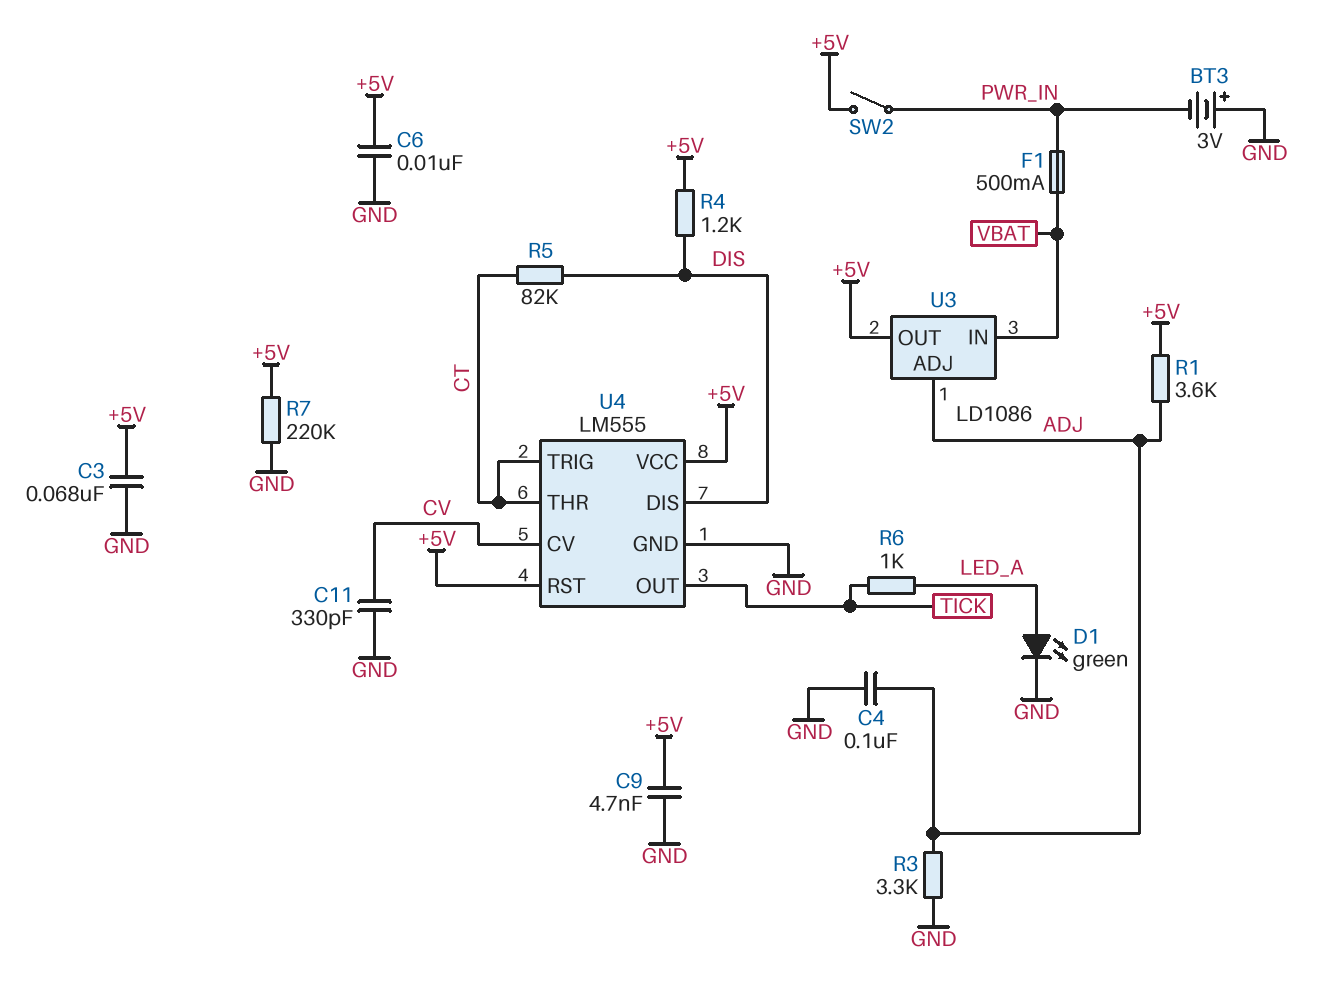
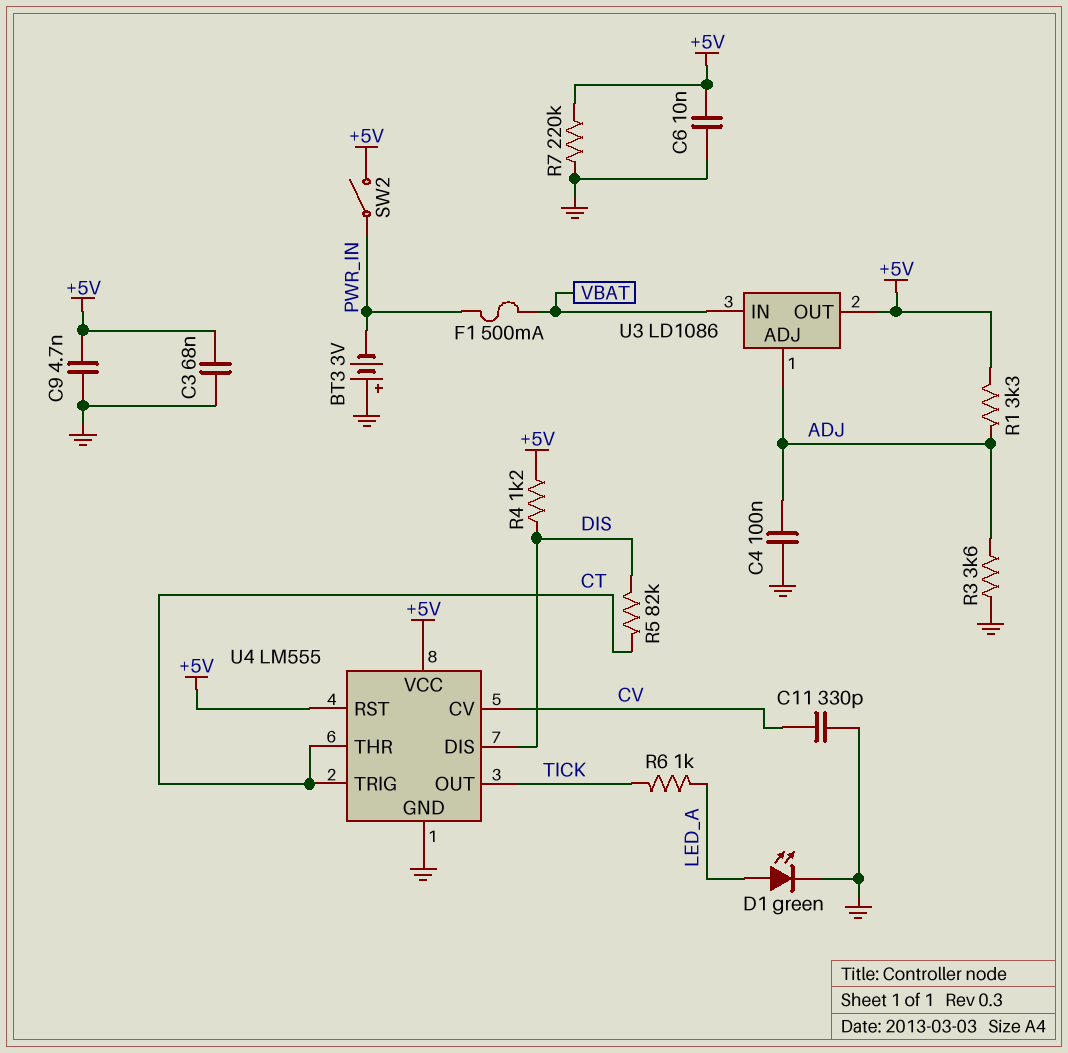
R1: 3.6k (+5V, ADJ) -> 3.3k (+5V, ADJ)
R3: 3.3k (ADJ, GND) -> 3.6k (ADJ, GND)

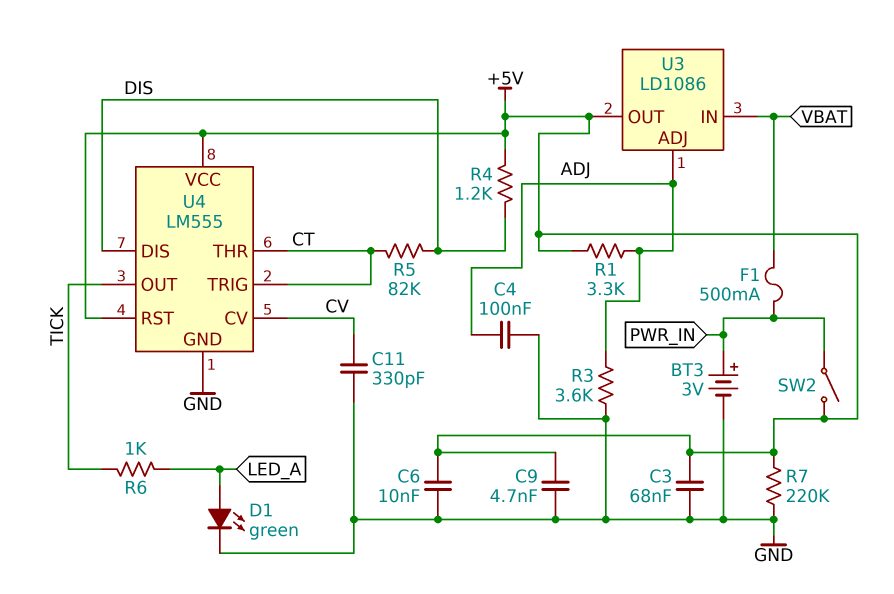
BT3: 3V (plus GND, minus PWR_IN) -> 3V (plus PWR_IN, minus GND)

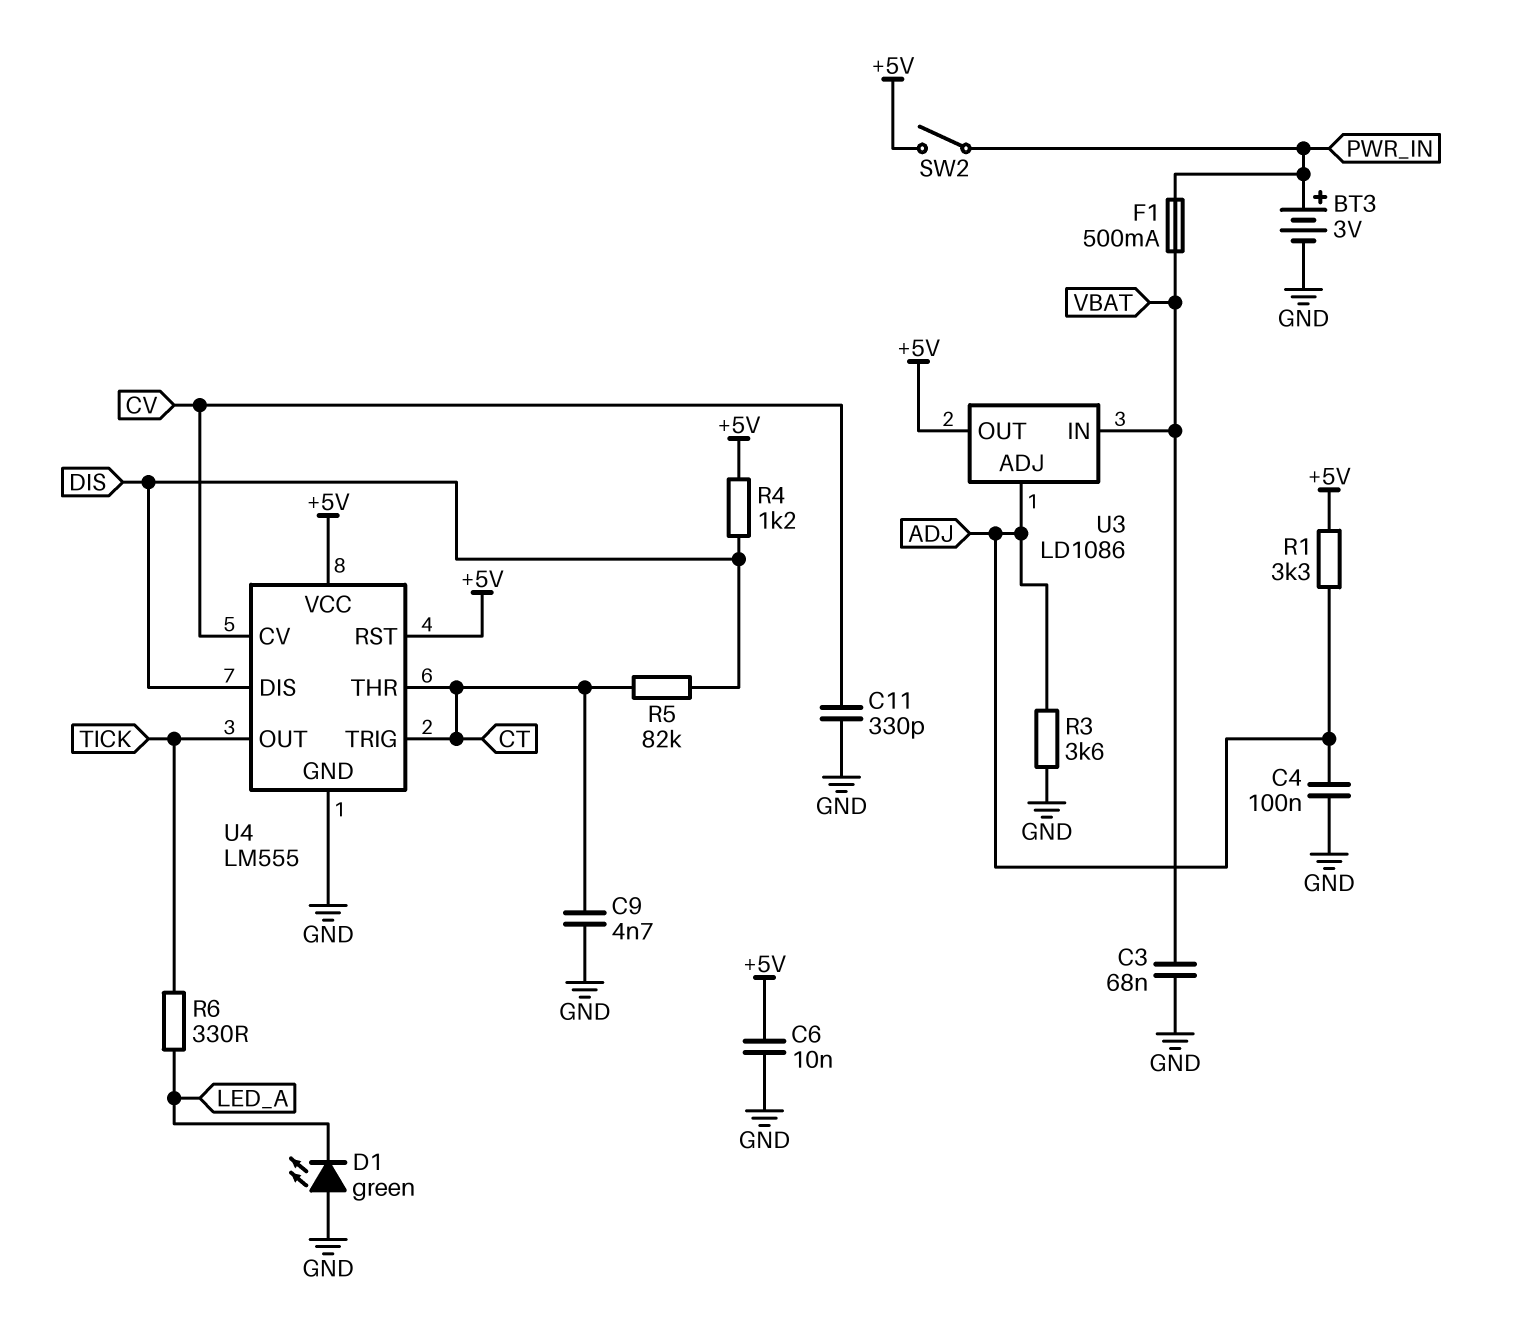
C3: 68nF (+5V, GND) -> 68nF (GND, VBAT)
C9: 4.7nF (+5V, GND) -> 4.7nF (CT, GND)
D1: LED green (A LED_A, K GND) -> LED green (A GND, K LED_A)
R6: 1k (LED_A, TICK) -> 330 (LED_A, TICK)
R7: 220k (+5V, GND) -> none

